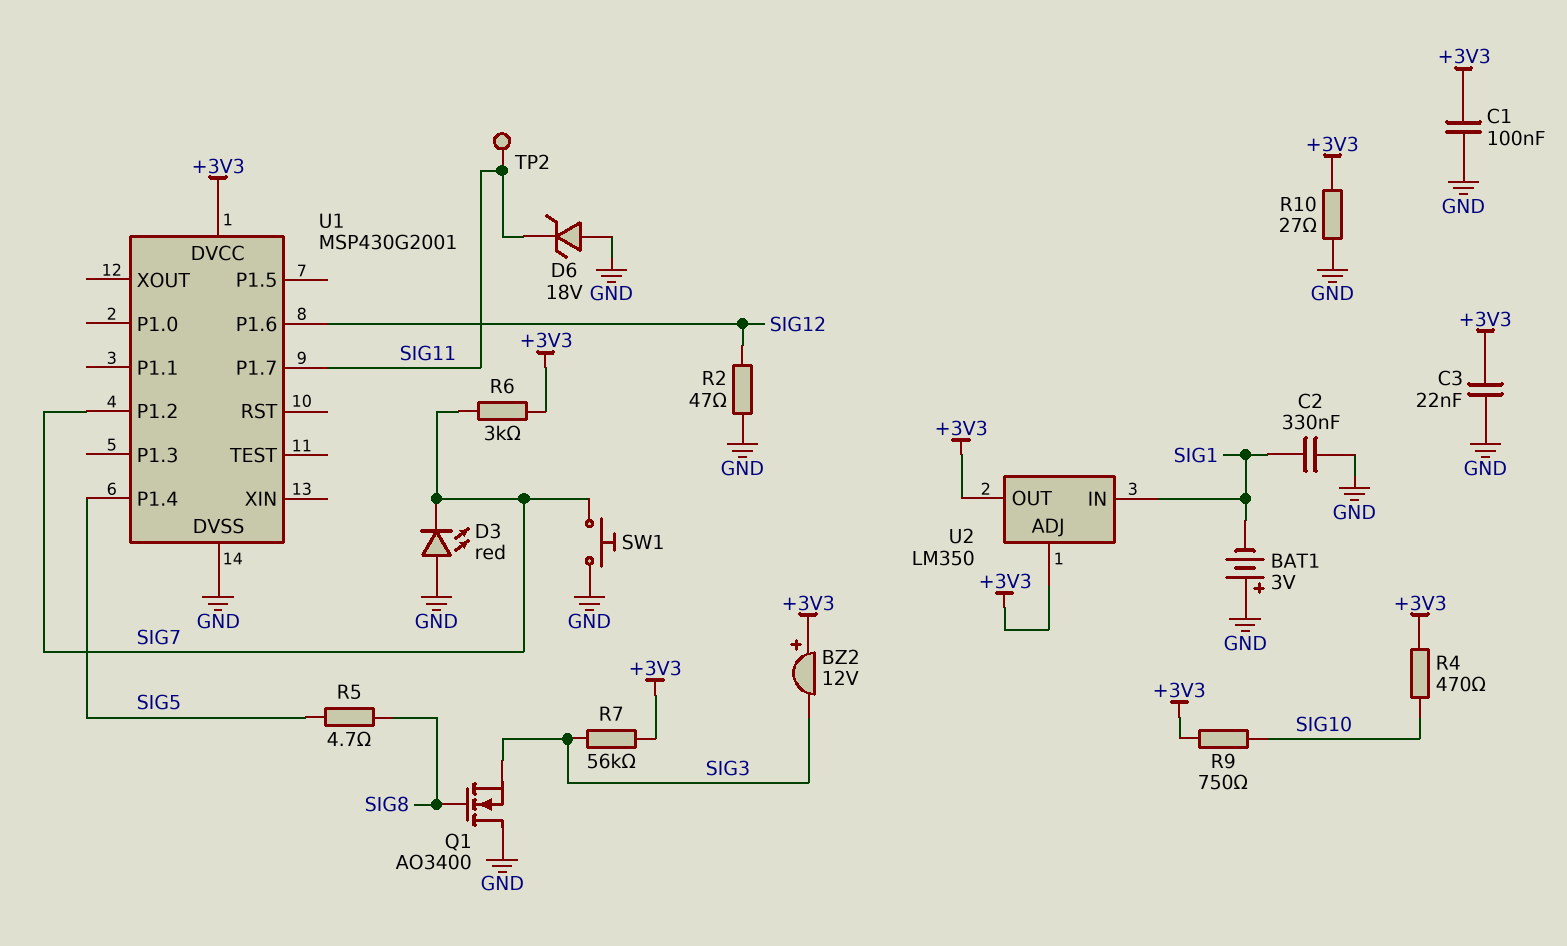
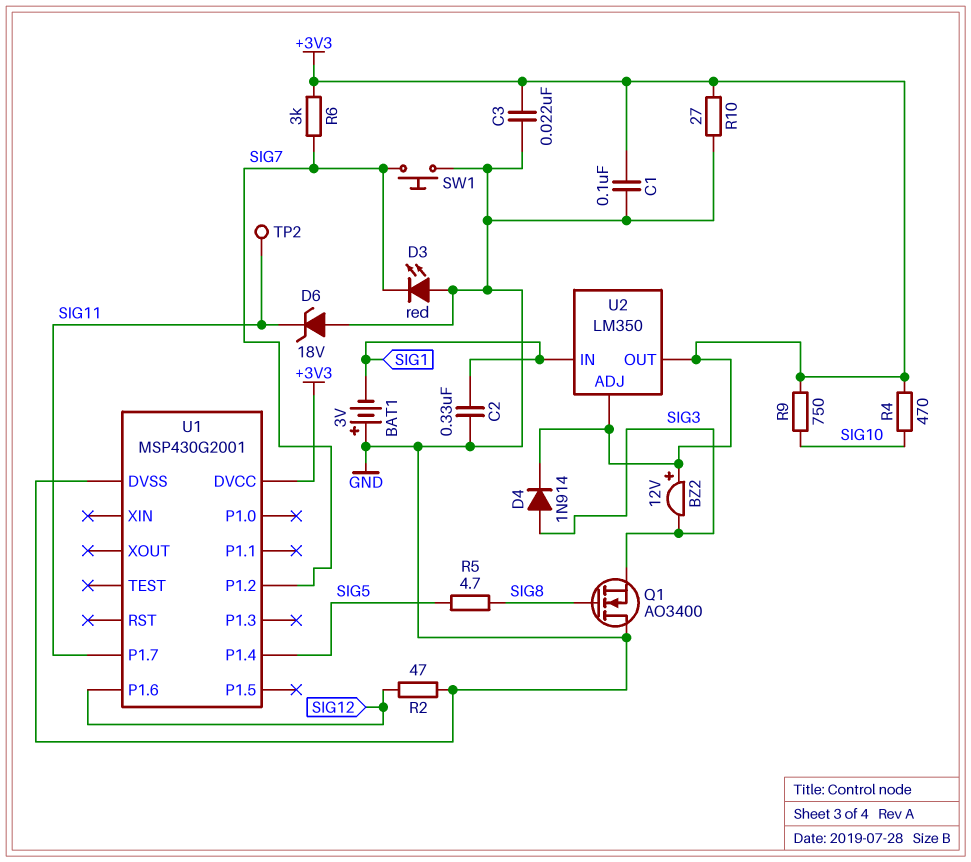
D4: none -> diode 1N914 (A SIG3, K +3V3)
R7: 56k (+3V3, SIG3) -> none

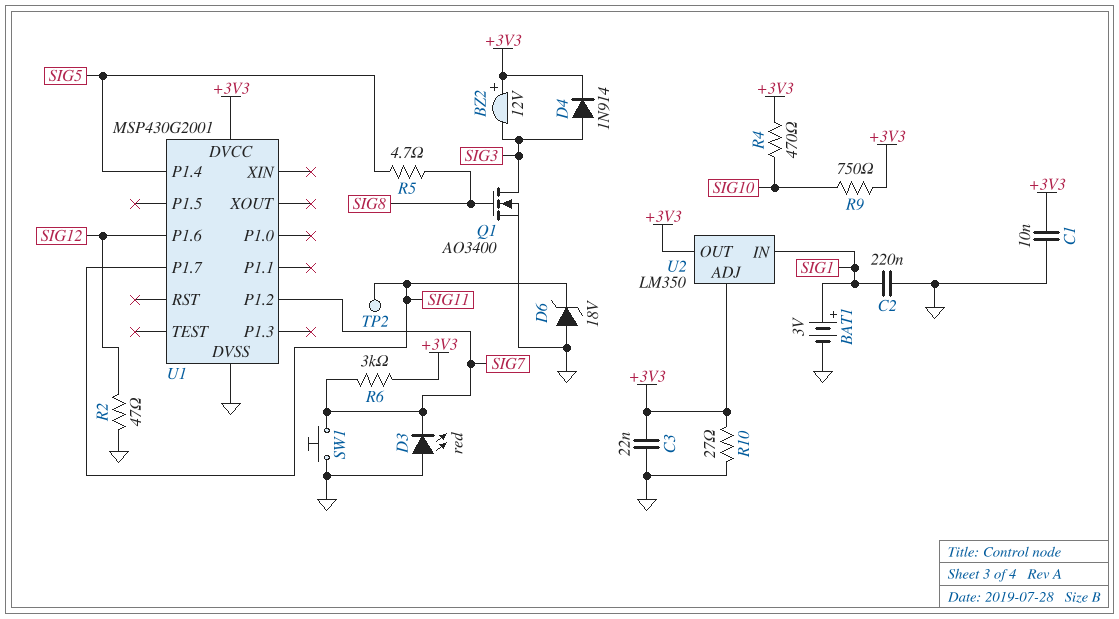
BAT1: 3V (plus GND, minus SIG1) -> 3V (plus SIG1, minus GND)
C1: 100nF (+3V3, GND) -> 10nF (+3V3, GND)
C2: 330nF (GND, SIG1) -> 220nF (GND, SIG1)
Q1: NMOS AO3400 (G SIG8, D GND, S SIG3) -> NMOS AO3400 (G SIG8, D SIG3, S GND)

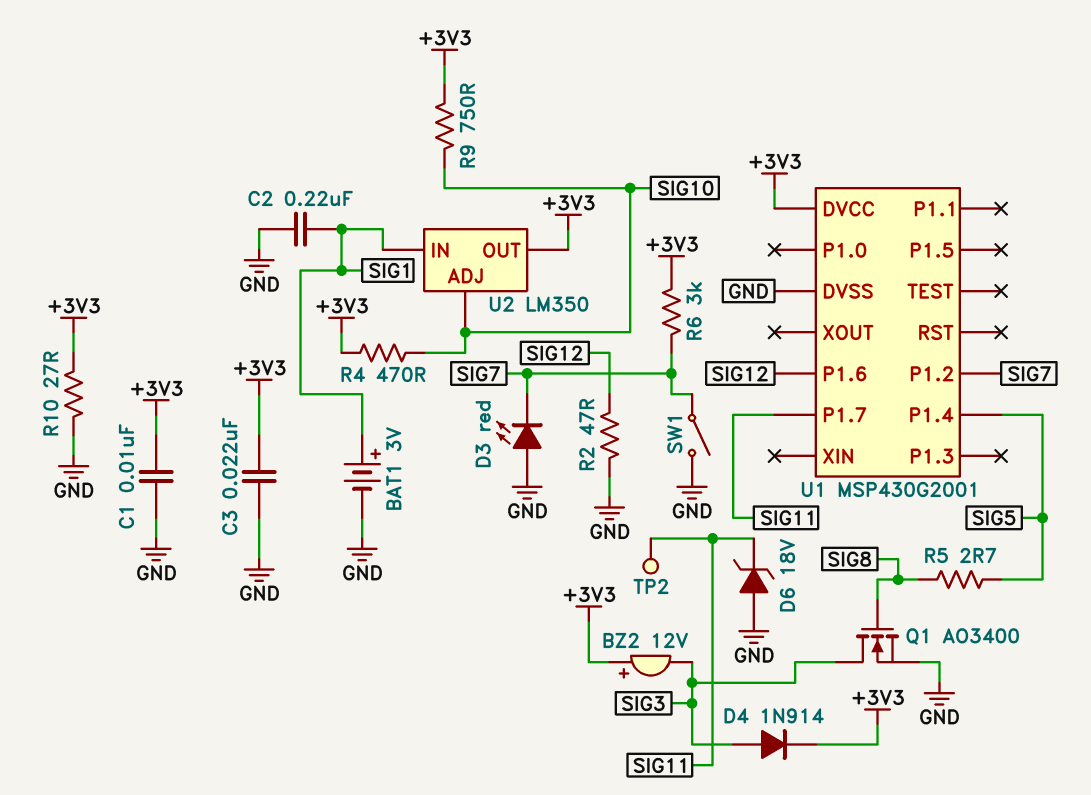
R5: 4.7 (SIG5, SIG8) -> 2.7 (SIG5, SIG8)
SW1: button (GND, SIG7) -> switch (GND, SIG7)
U2 pin ADJ: +3V3 -> SIG10

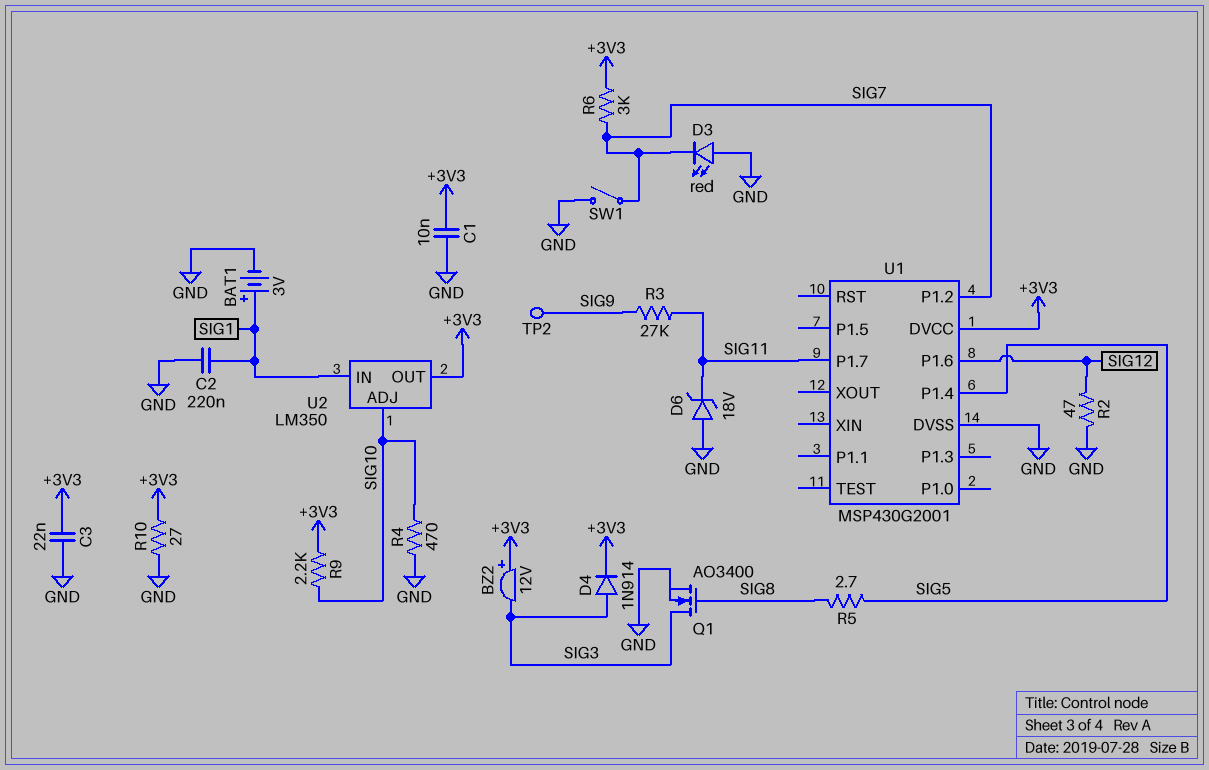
R3: none -> 27k (SIG9, SIG11)
R4: 470 (+3V3, SIG10) -> 470 (GND, SIG10)
R9: 750 (+3V3, SIG10) -> 2.2k (+3V3, SIG10)
TP2: test point (SIG11) -> test point (SIG9)

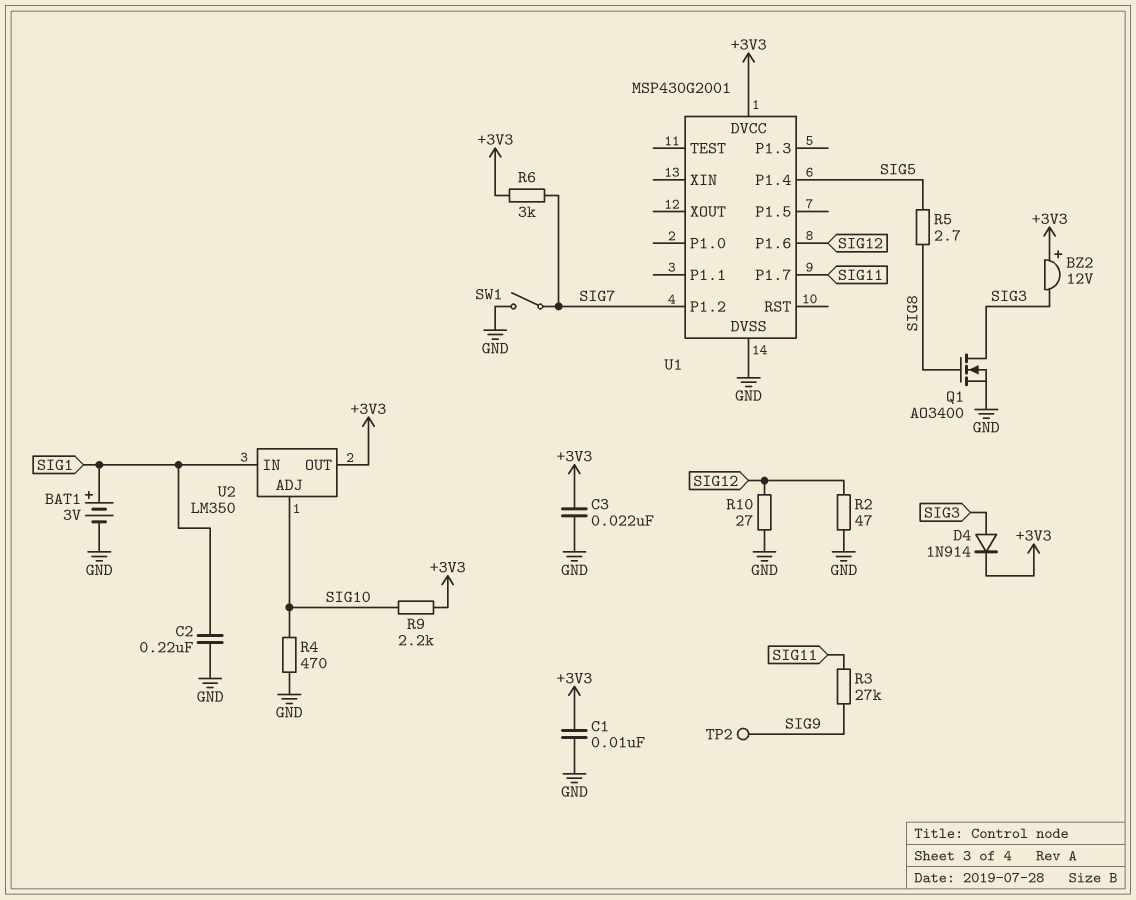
D3: LED red (A GND, K SIG7) -> none
D6: zener 18V (A GND, K SIG11) -> none
R10: 27 (+3V3, GND) -> 27 (GND, SIG12)

